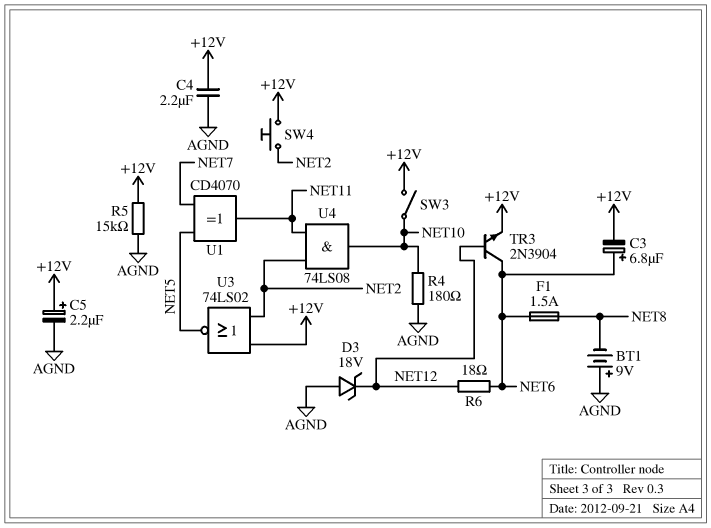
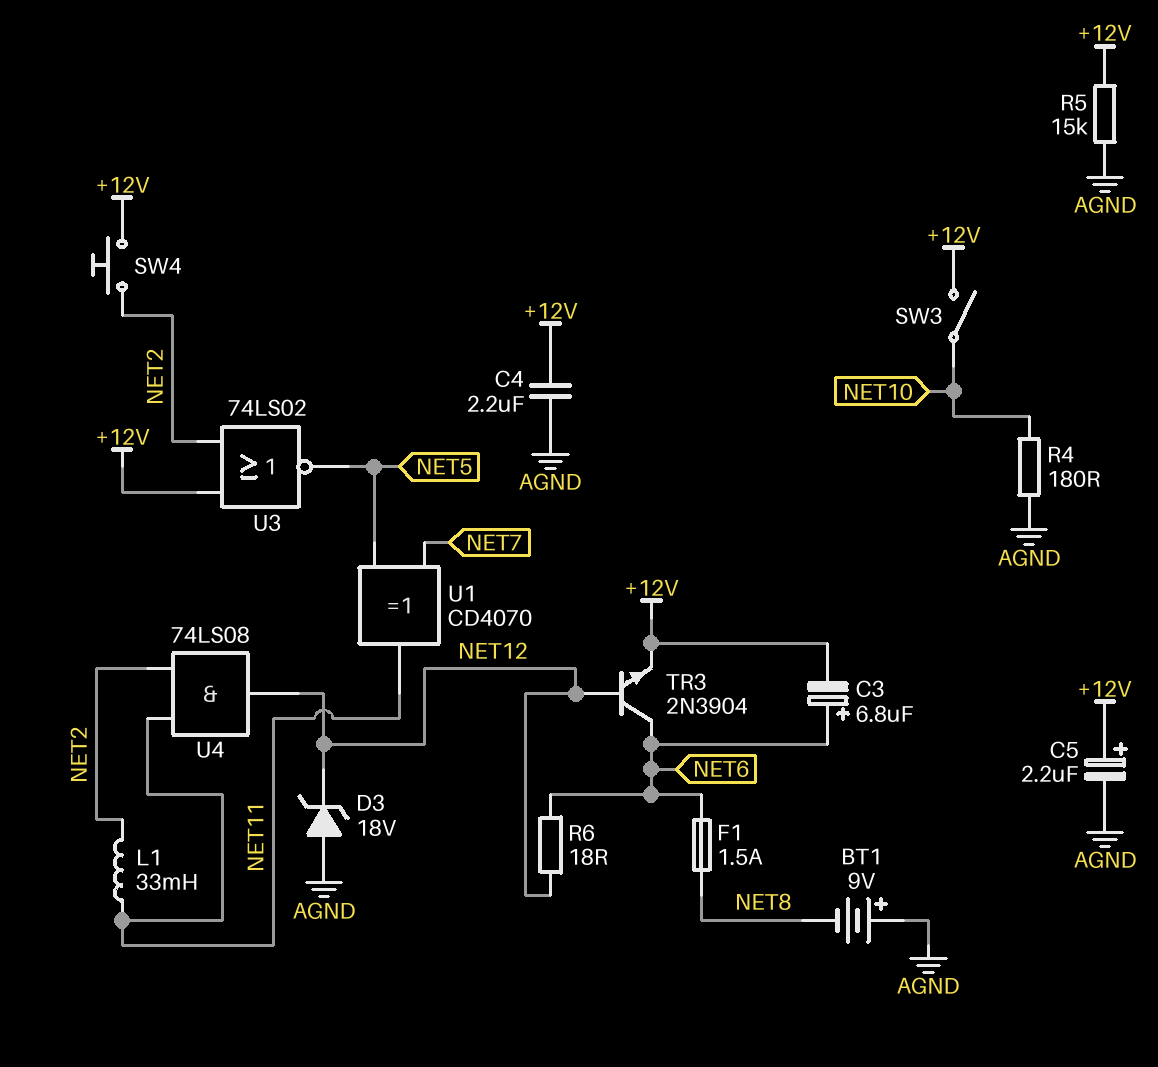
L1: none -> 33mH (NET2, NET11)
U4: AND 74LS08 (in NET2, in NET11, out NET10) -> AND 74LS08 (in NET2, in NET11, out NET12)

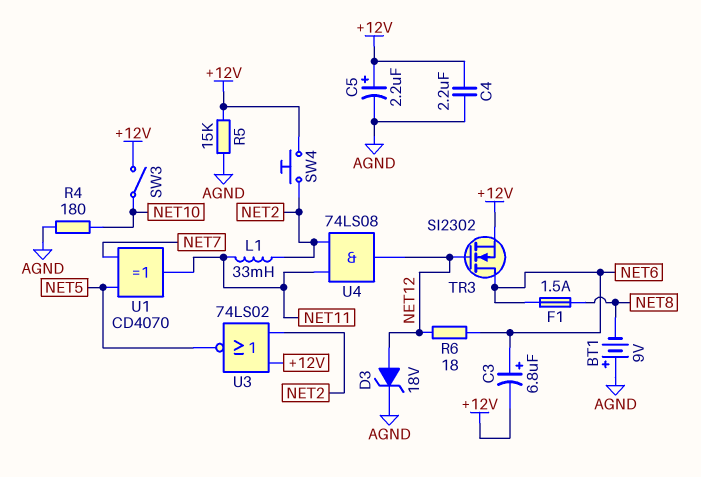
D3: zener 18V (A AGND, K NET12) -> zener 18V (A NET12, K AGND)
TR3: NPN 2N3904 (B NET12, C NET6, E +12V) -> NMOS SI2302 (G NET12, D NET6, S +12V)

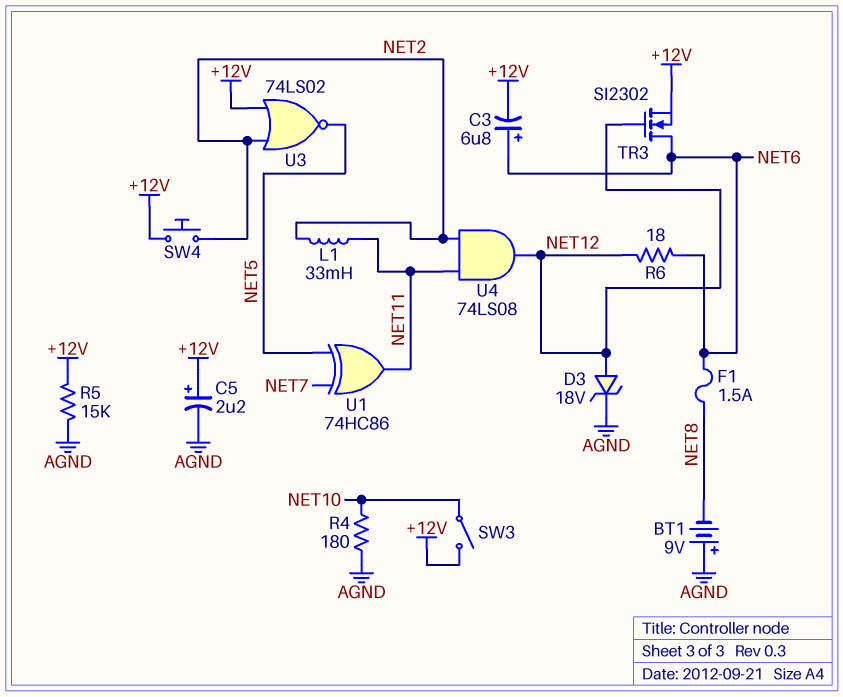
C4: 2.2uF (+12V, AGND) -> none
U1: XOR CD4070 (in NET5, in NET7, out NET11) -> XOR 74HC86 (in NET5, in NET7, out NET11)

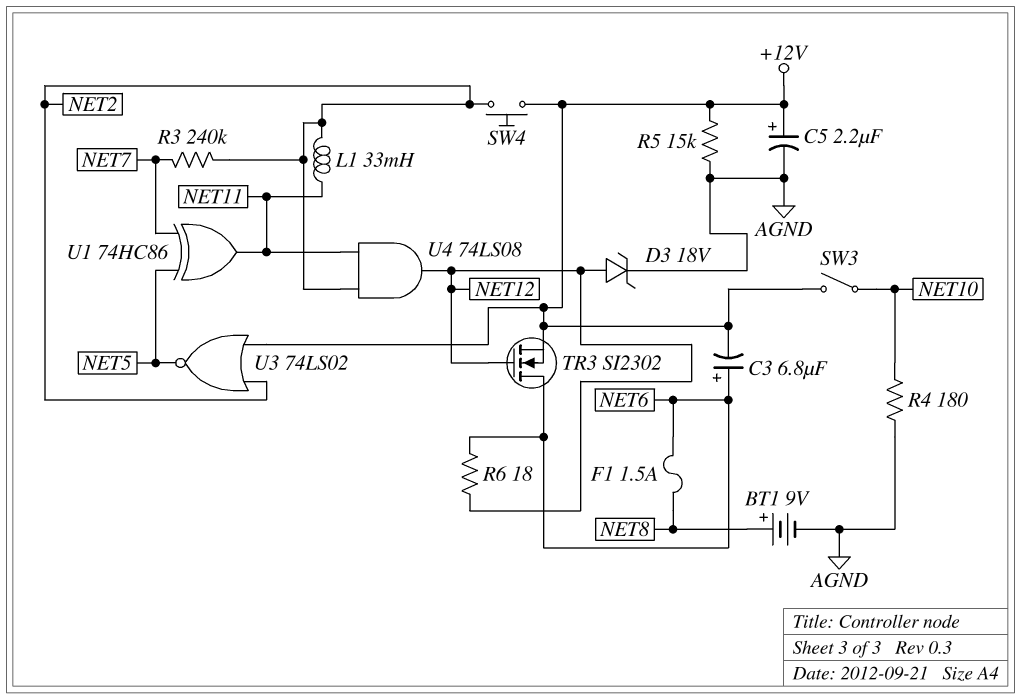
BT1: 9V (plus AGND, minus NET8) -> 9V (plus NET8, minus AGND)
R3: none -> 240k (NET2, NET7)

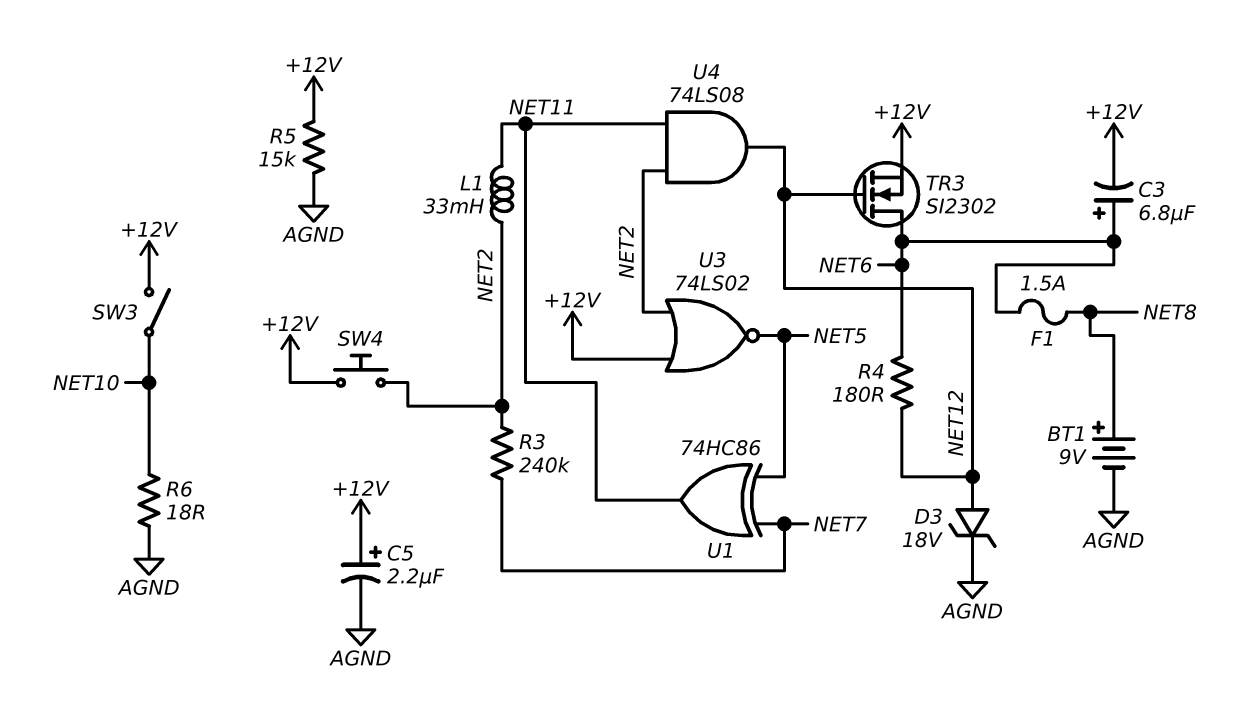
R4: 180 (AGND, NET10) -> 180 (NET6, NET12)
R6: 18 (NET6, NET12) -> 18 (AGND, NET10)

